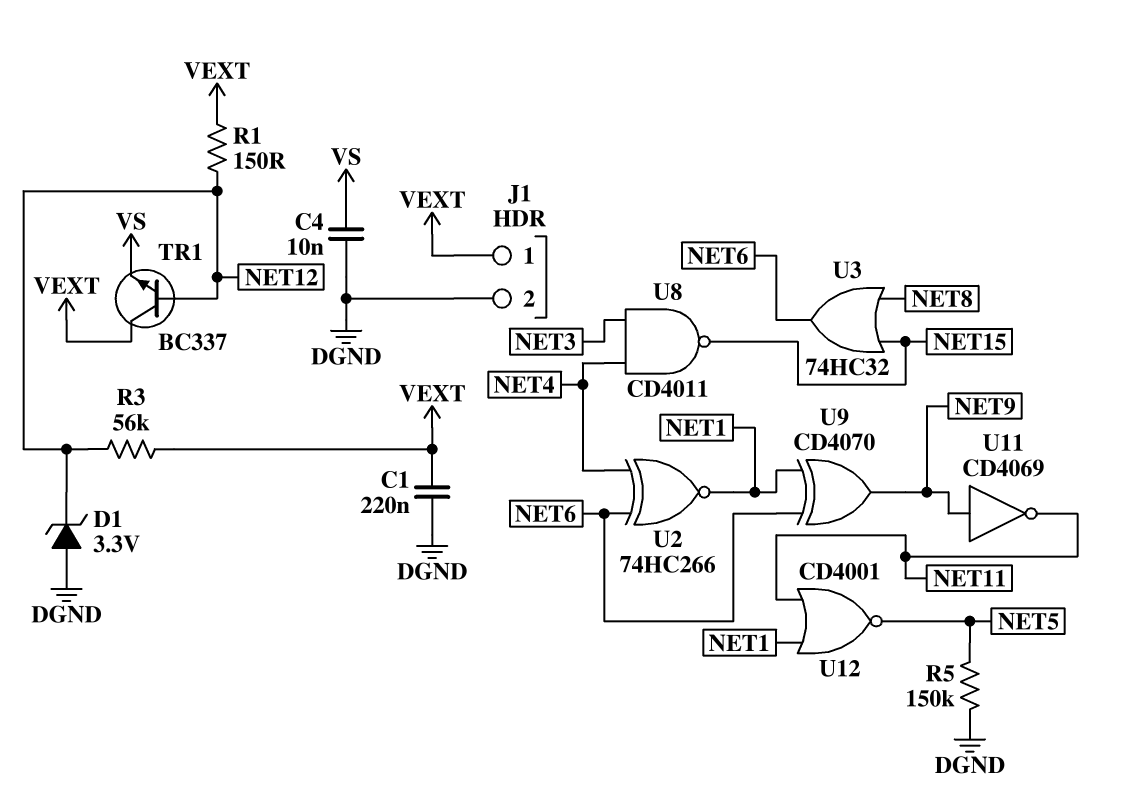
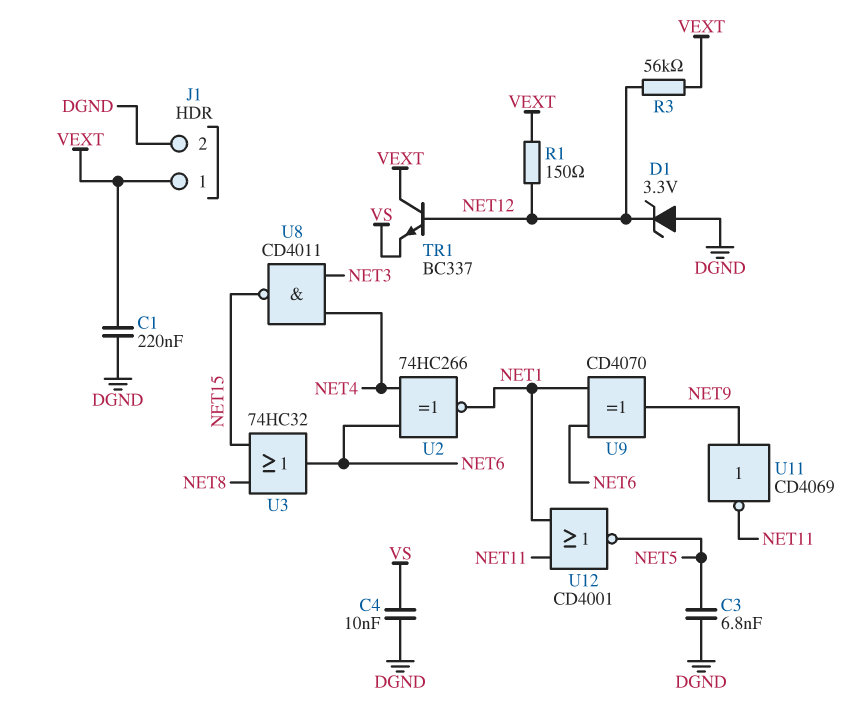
C3: none -> 6.8nF (DGND, NET5)
R5: 150k (DGND, NET5) -> none

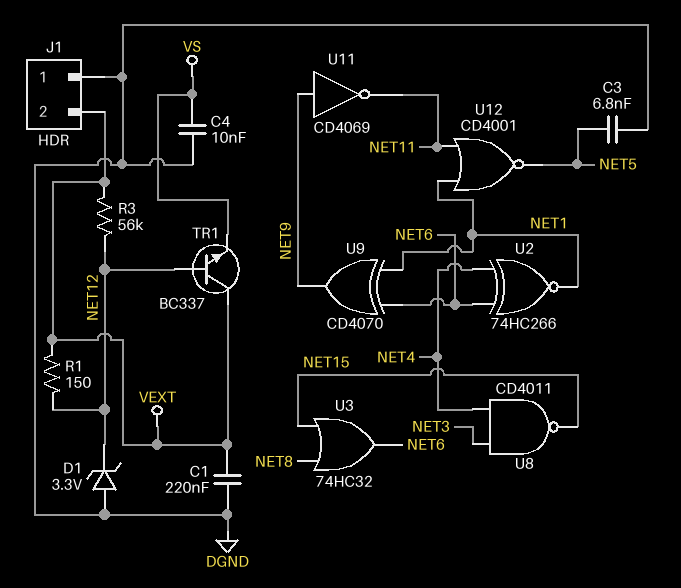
J1 pin 1: VEXT -> DGND
J1 pin 2: DGND -> VEXT

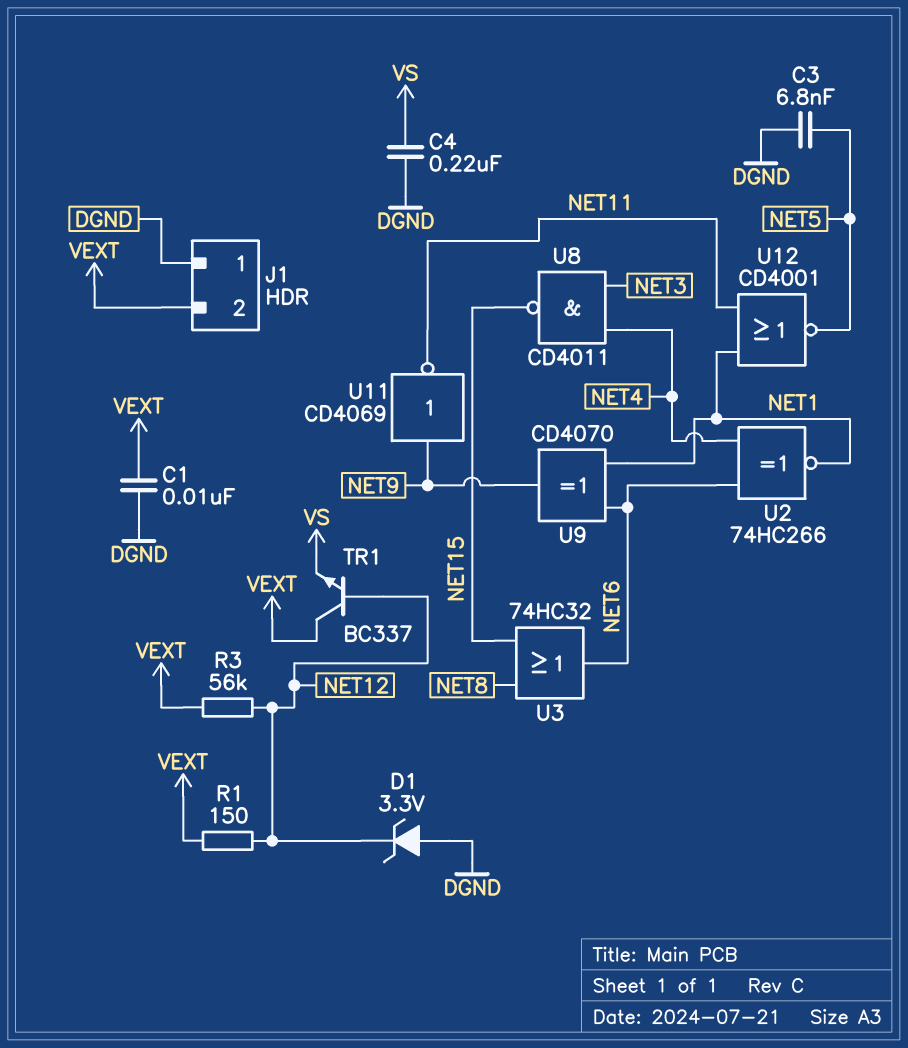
C1: 220nF (DGND, VEXT) -> 10nF (DGND, VEXT)
C4: 10nF (DGND, VS) -> 220nF (DGND, VS)

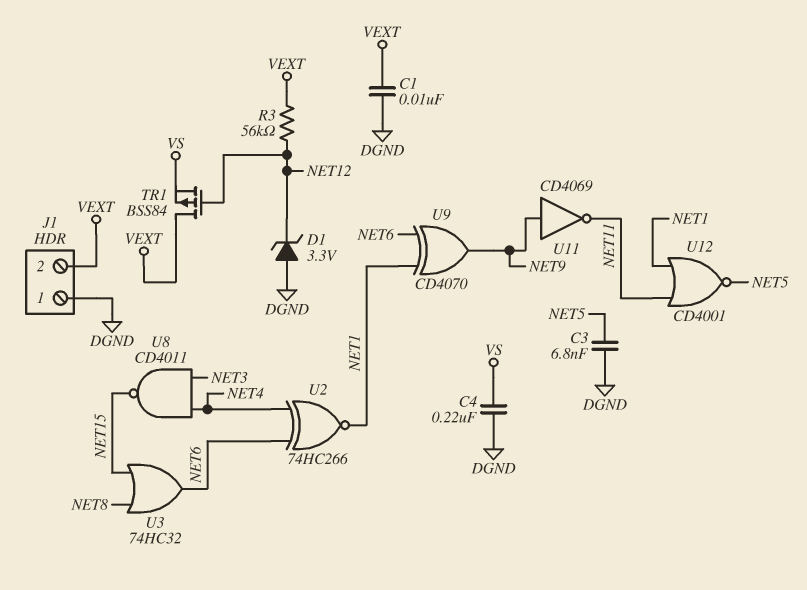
R1: 150 (NET12, VEXT) -> none
TR1: NPN BC337 (B NET12, C VEXT, E VS) -> PMOS BSS84 (G NET12, D VEXT, S VS)

